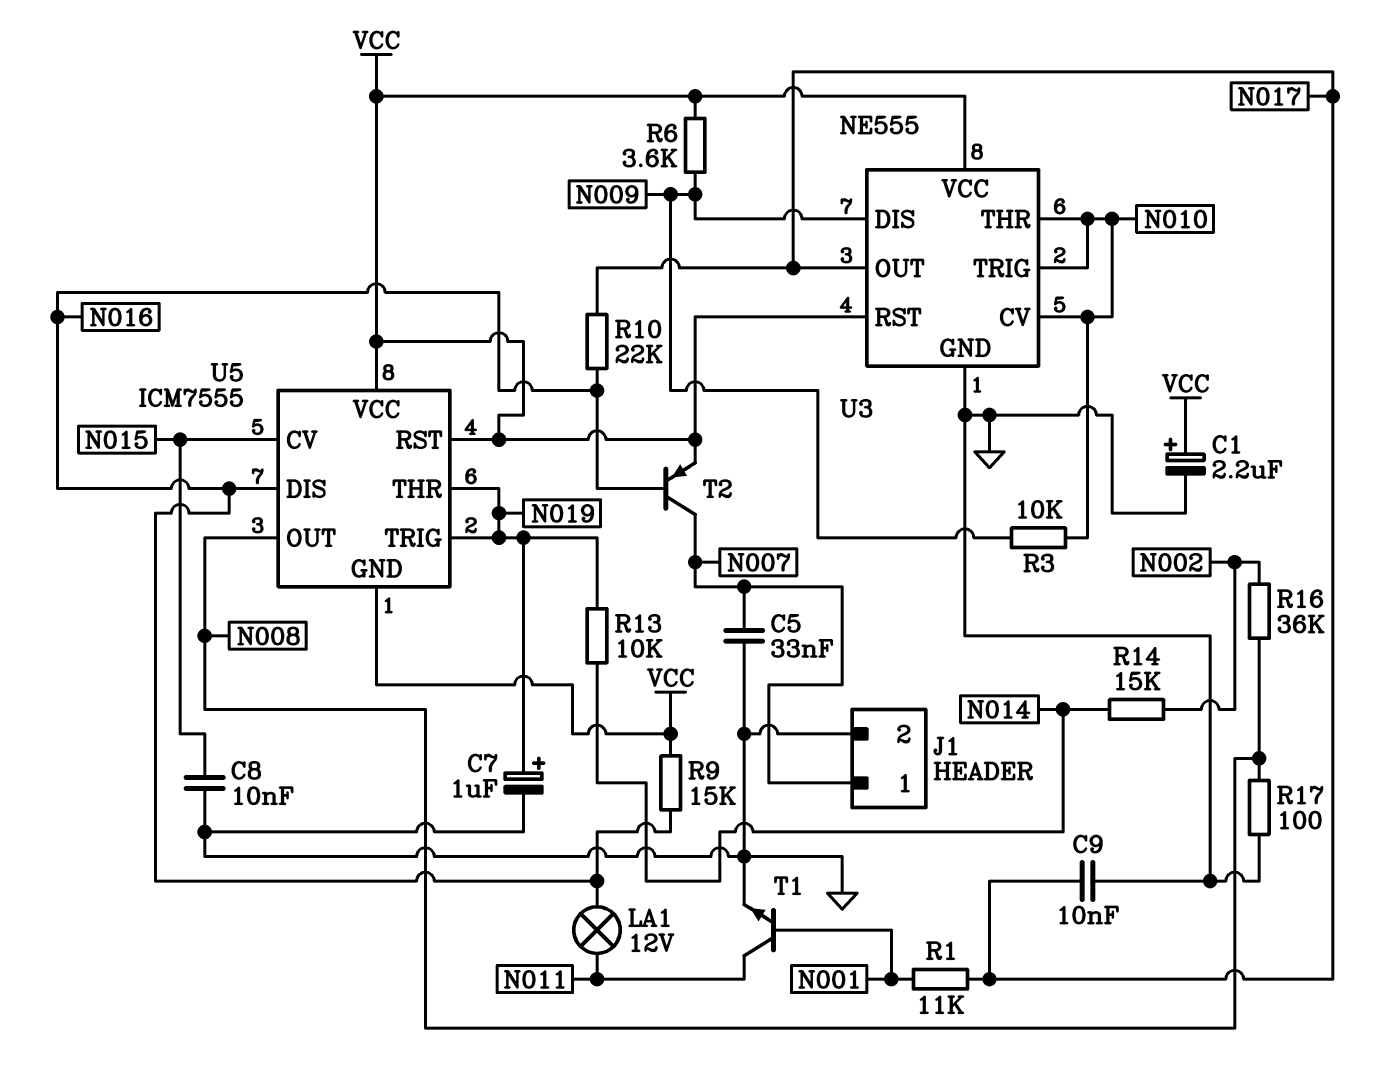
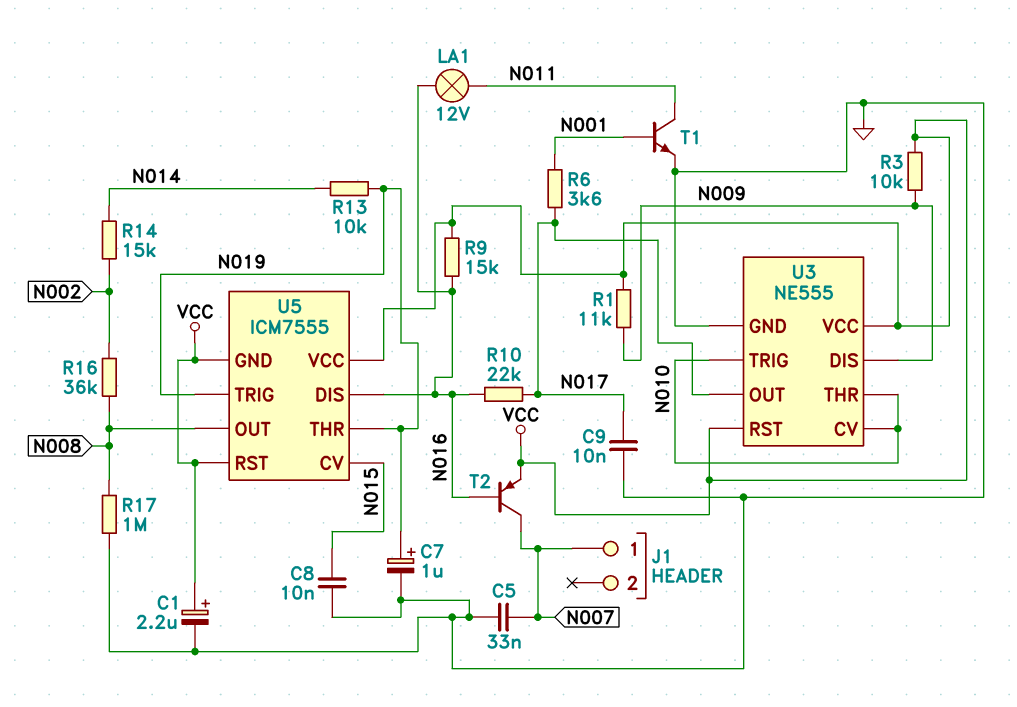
J1 pin 2: GND -> none
R1: 11k (N001, N017) -> 11k (N009, VCC)
R3: 10k (N009, N010) -> 10k (N009, VCC)
R6: 3.6k (N009, VCC) -> 3.6k (N001, N017)
R17: 100 (GND, N008) -> 1M (GND, N008)

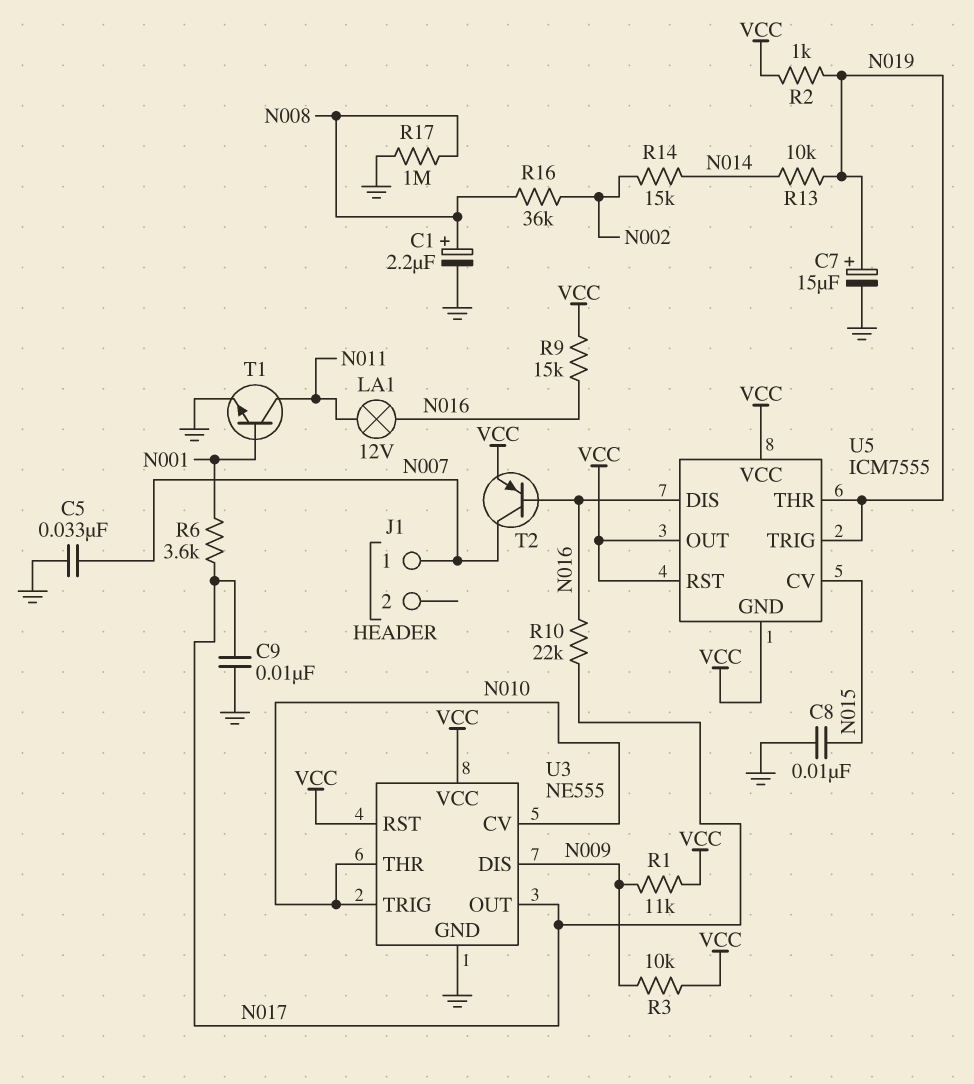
C1: 2.2uF (plus VCC, minus GND) -> 2.2uF (plus N008, minus GND)
C7: 1uF (plus N019, minus GND) -> 15uF (plus N019, minus GND)
R2: none -> 1k (N019, VCC)
U5 pin OUT: N008 -> VCC

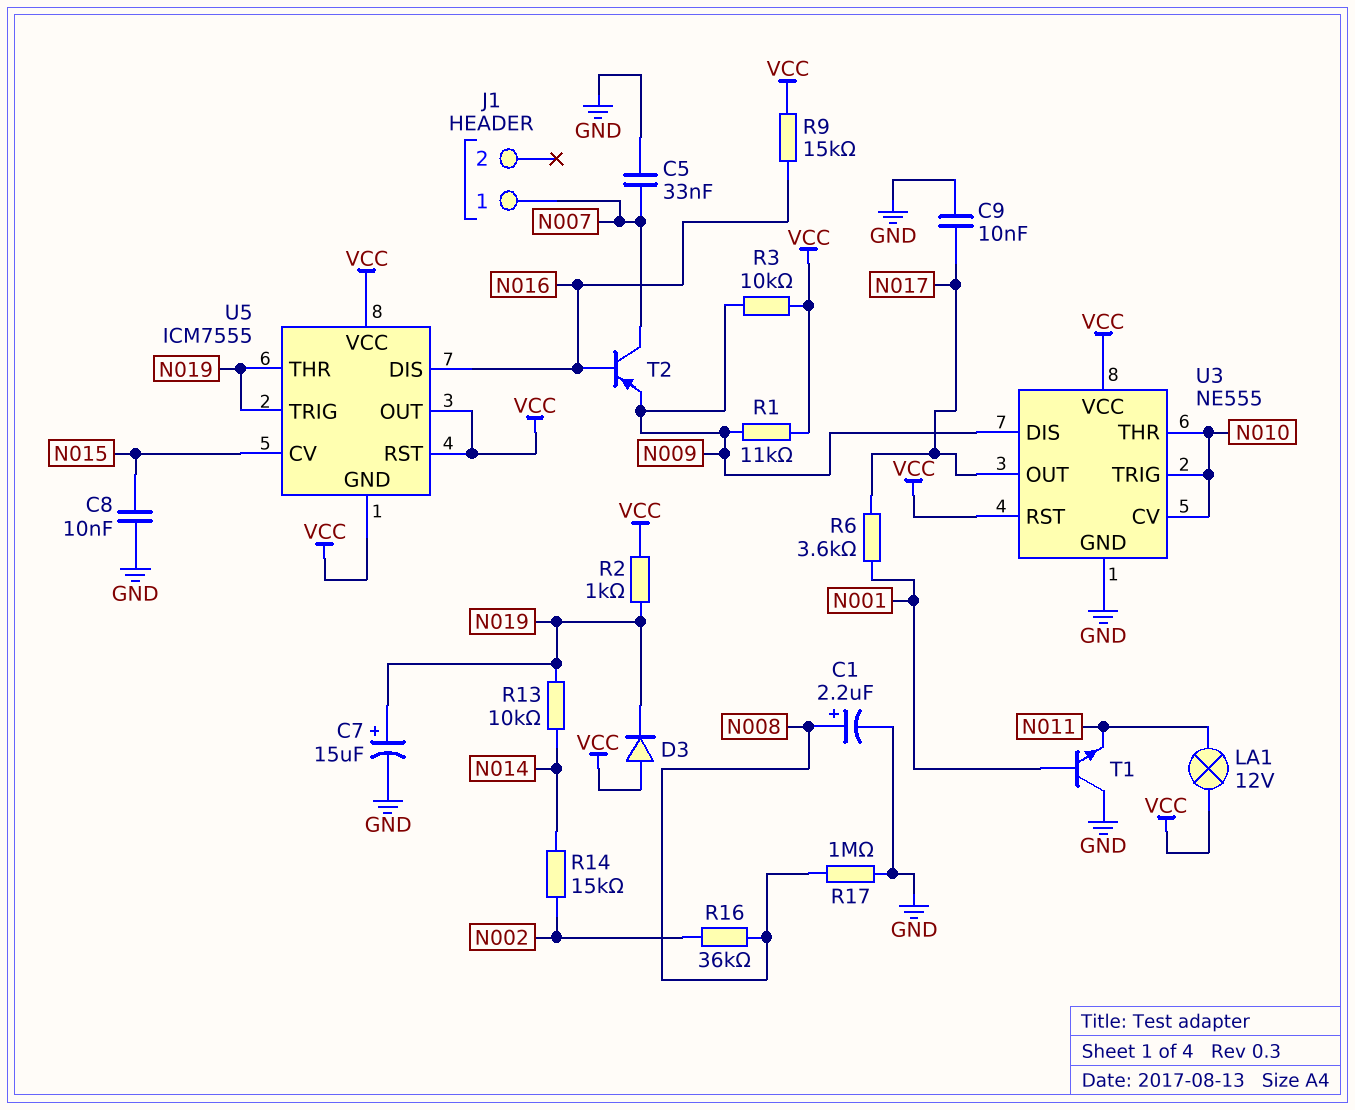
D3: none -> diode (A VCC, K N019)
LA1: lamp 12V (N011, N016) -> lamp 12V (N011, VCC)
R10: 22k (N016, N017) -> none
T1: NPN (B N001, C N011, E GND) -> NPN (B N001, C GND, E N011)
T2: PNP (B N016, C N007, E VCC) -> PNP (B N016, C N007, E N009)

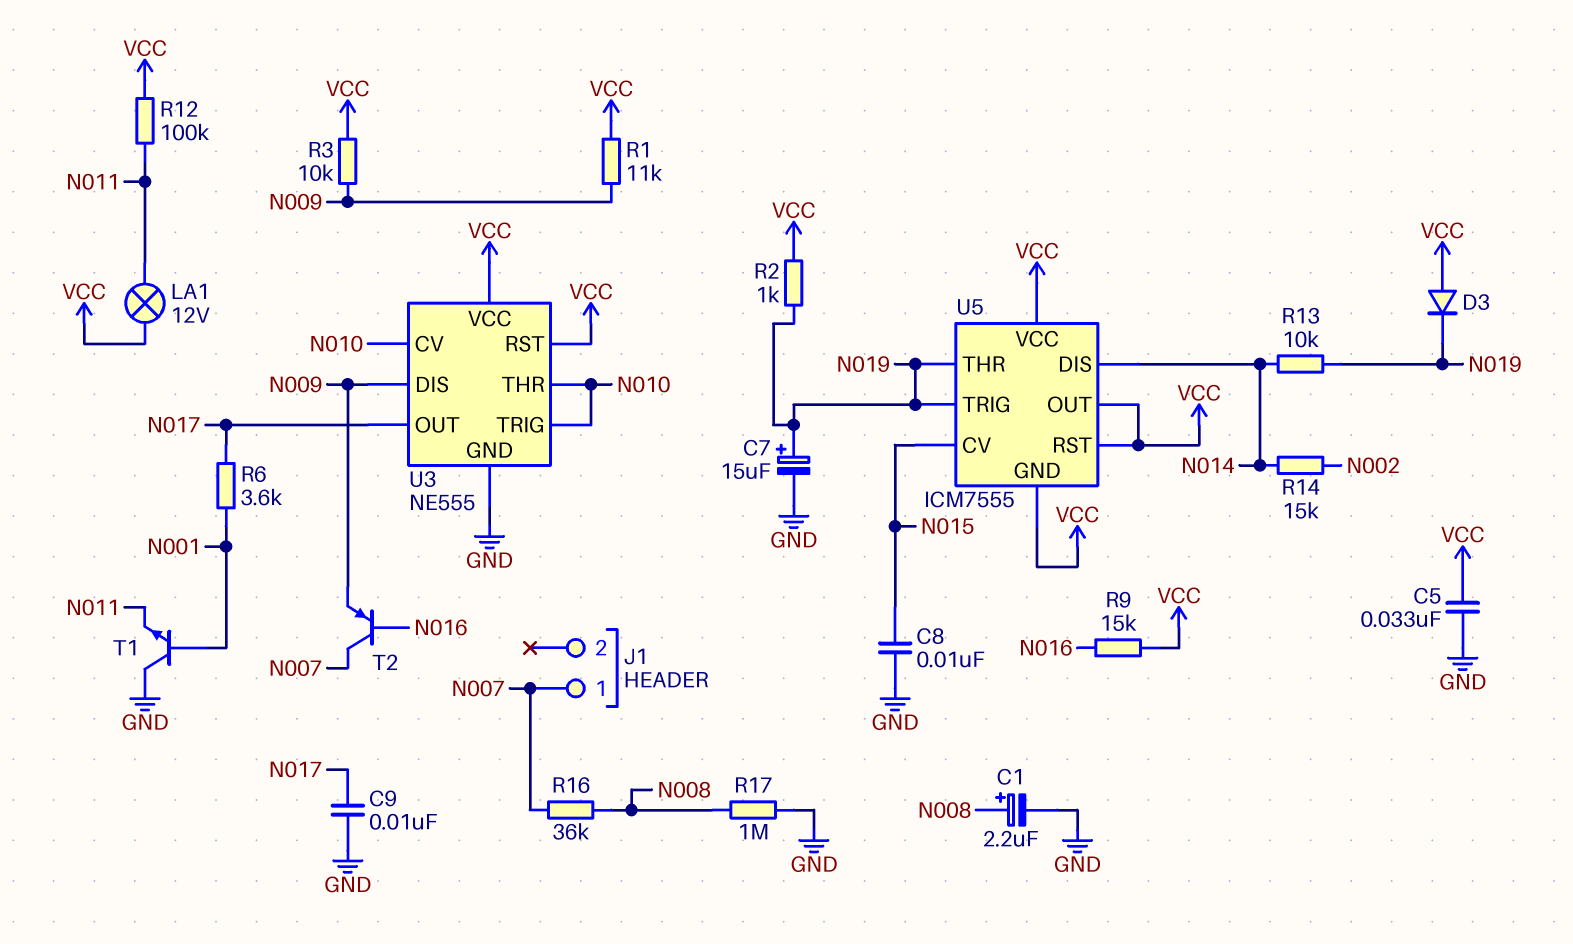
C5: 33nF (GND, N007) -> 33nF (GND, VCC)
R12: none -> 100k (N011, VCC)
R16: 36k (N002, N008) -> 36k (N007, N008)
U5 pin DIS: N016 -> N014

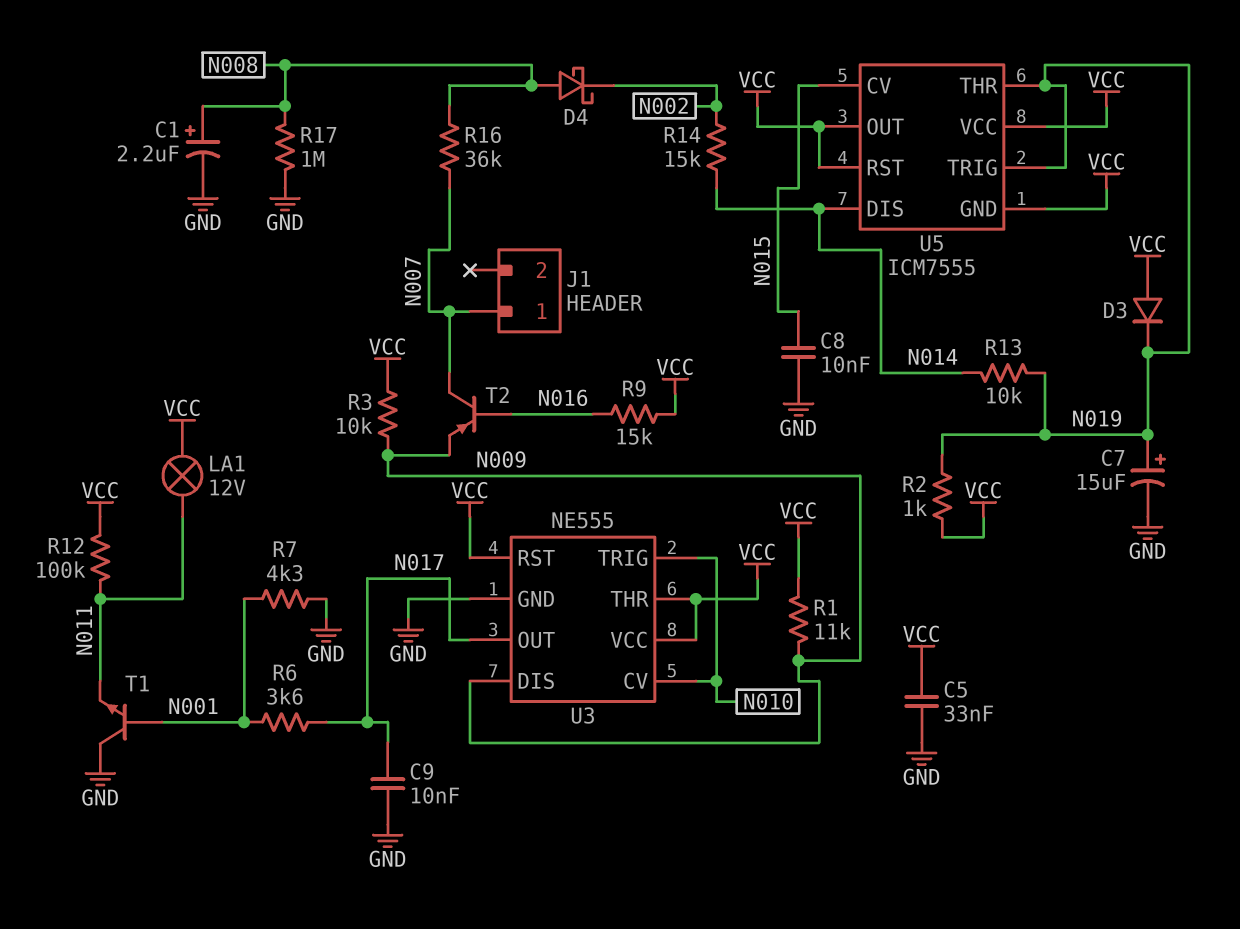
D4: none -> schottky (A N008, K N002)
R7: none -> 4.3k (GND, N001)
U3 pin THR: N010 -> VCC

